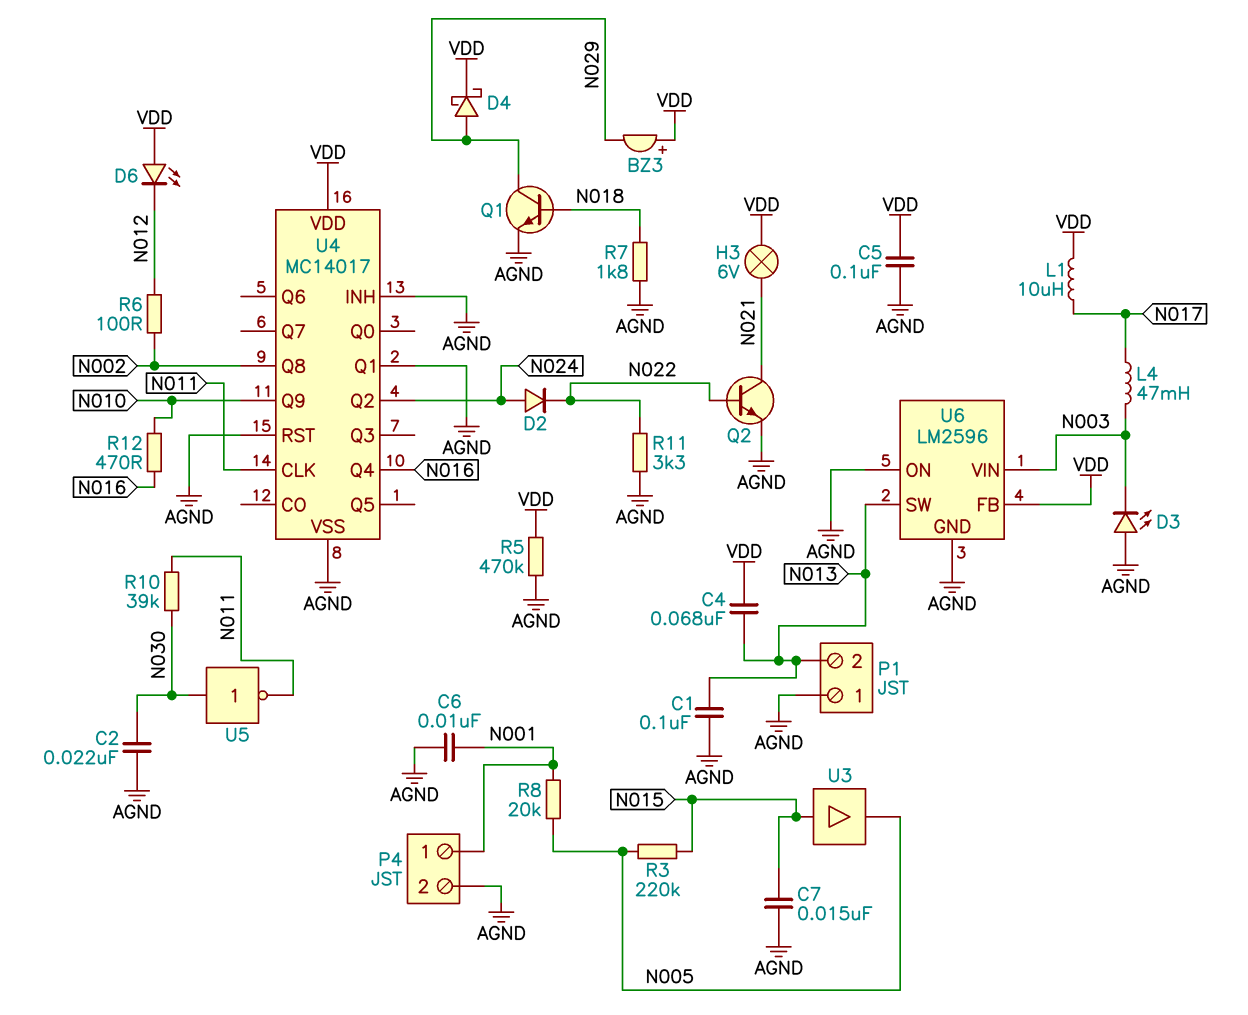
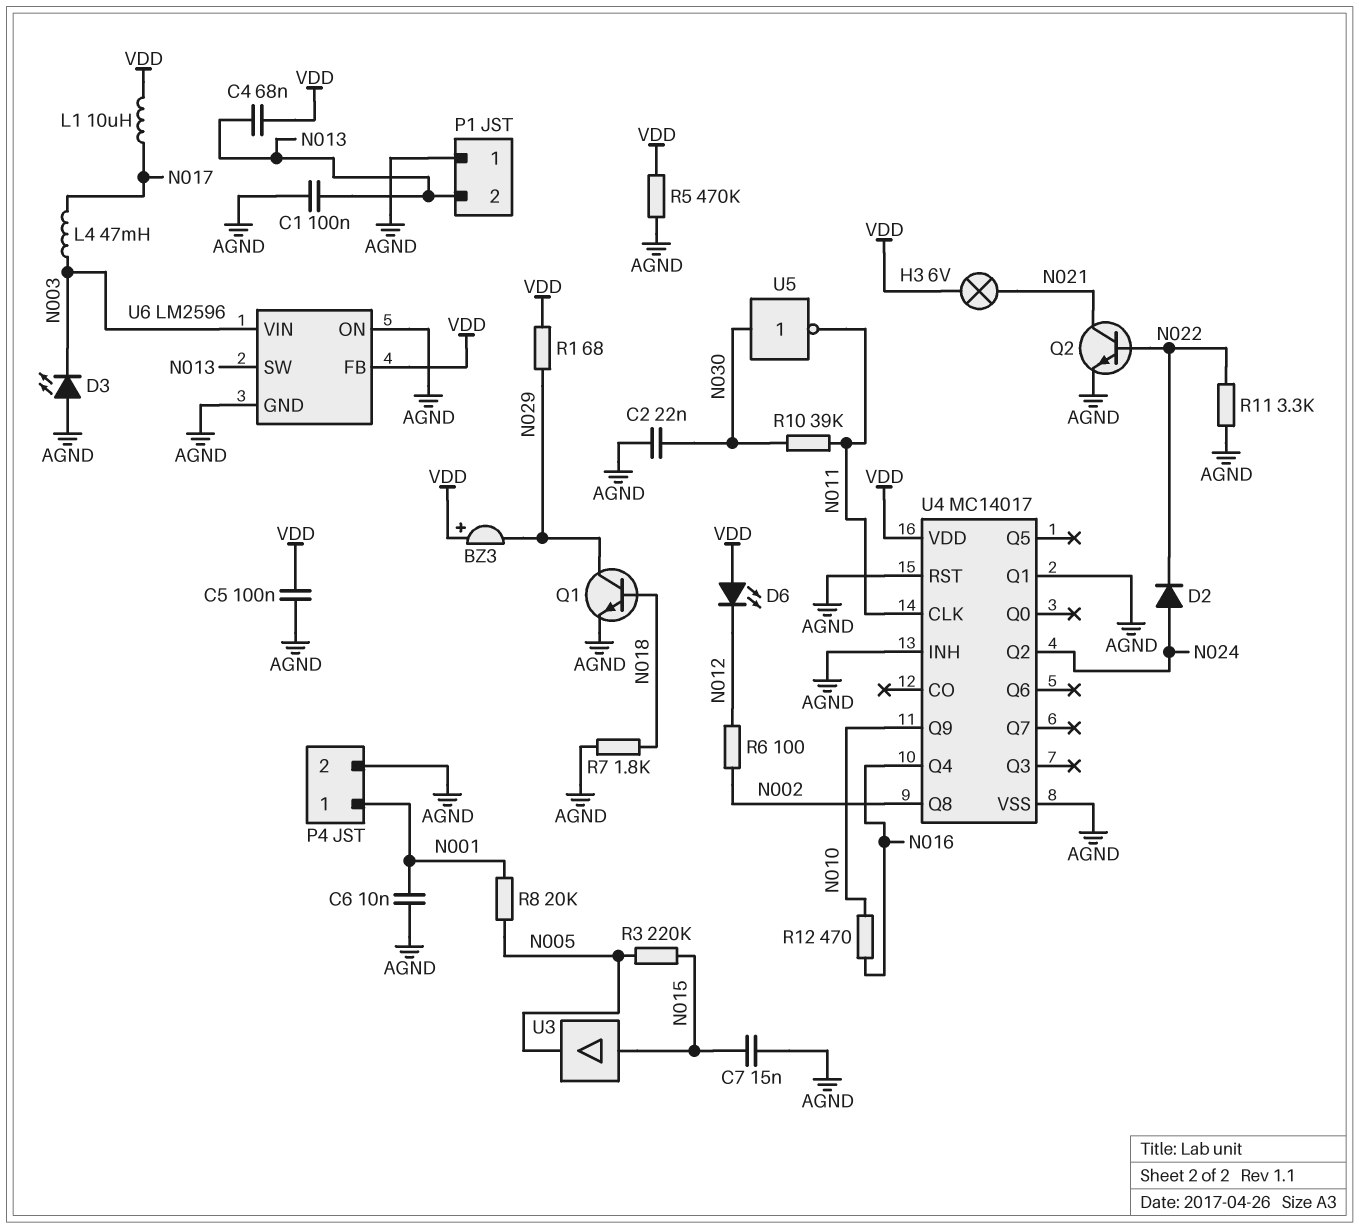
D4: schottky (A N029, K VDD) -> none
R1: none -> 68 (N029, VDD)

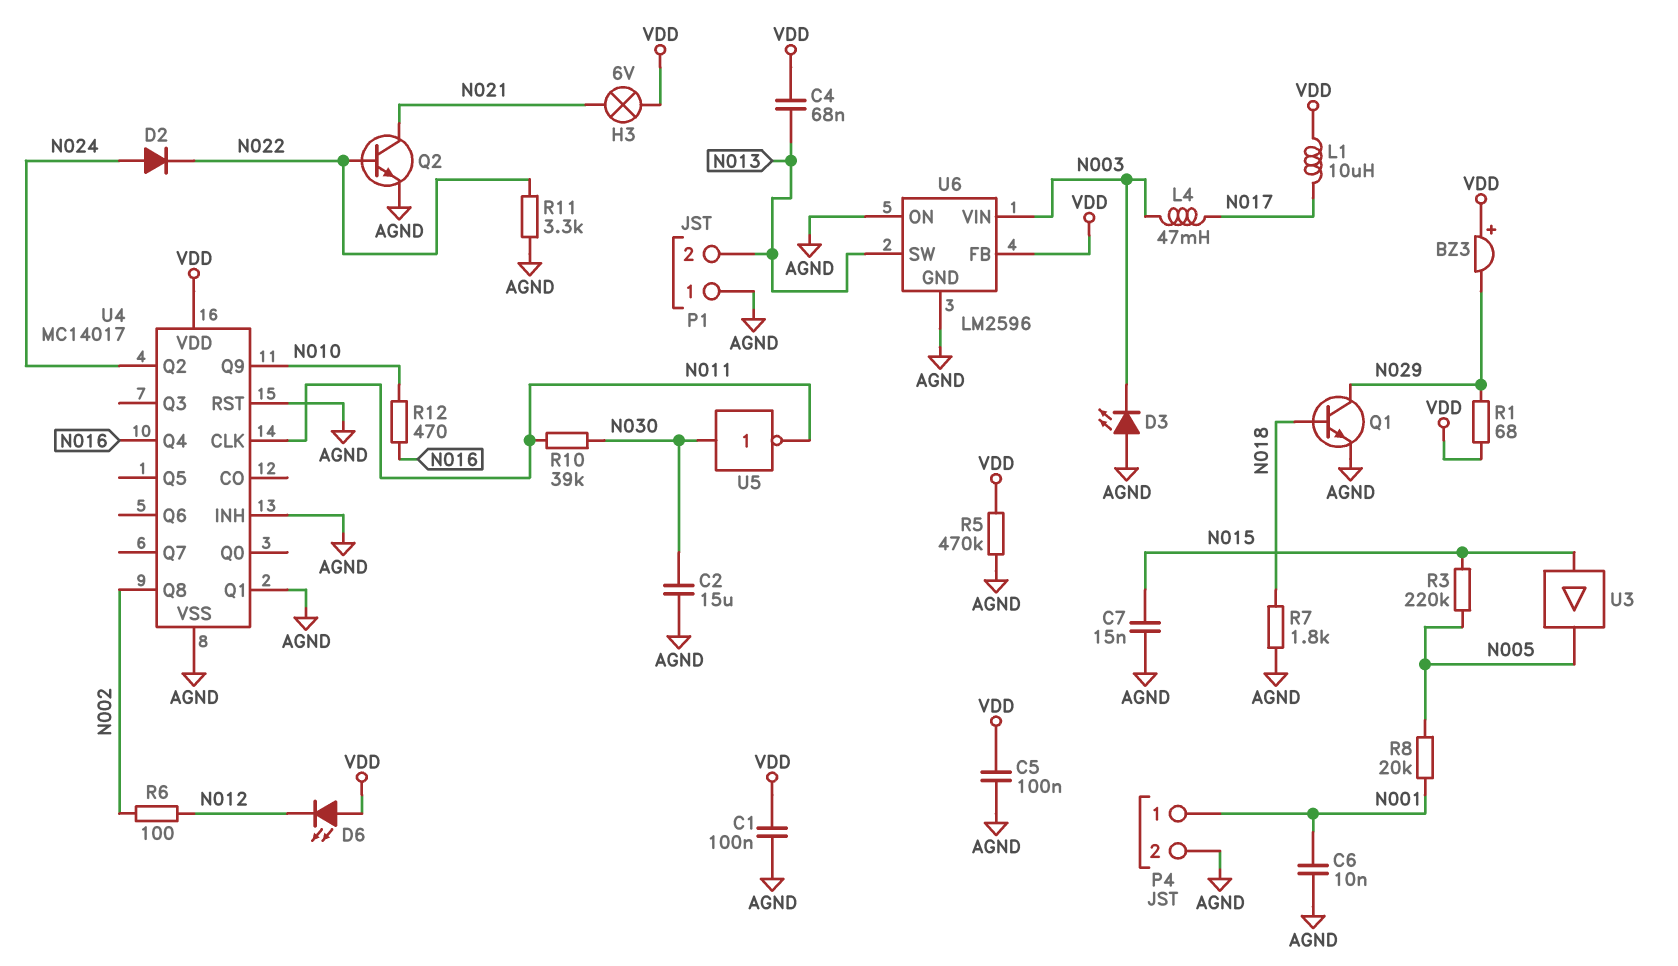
C1: 100nF (AGND, N013) -> 100nF (AGND, VDD)
C2: 22nF (AGND, N030) -> 15uF (AGND, N030)

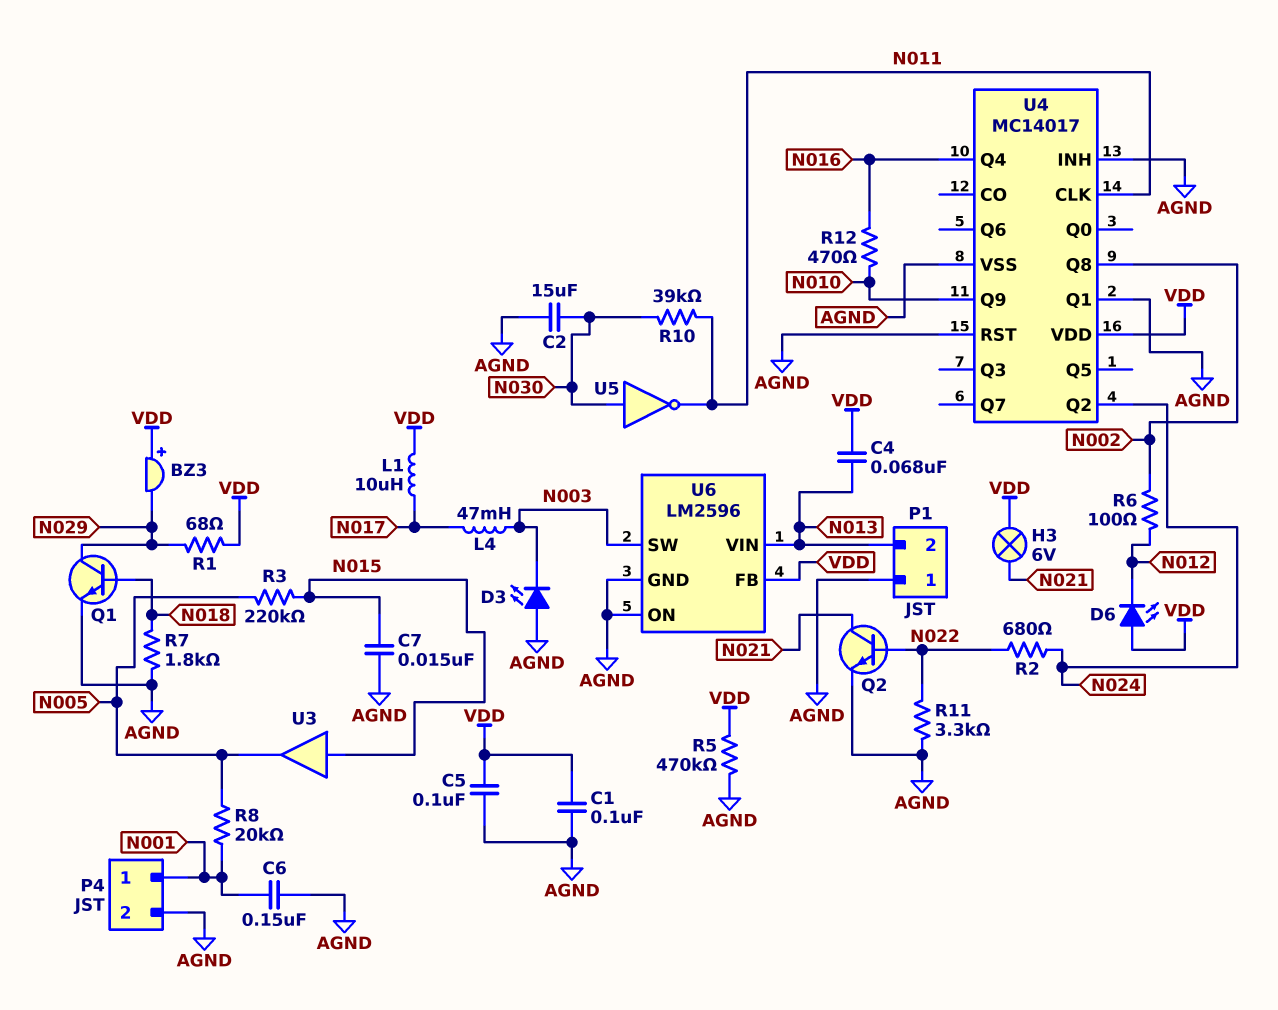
C6: 10nF (AGND, N001) -> 150nF (AGND, N001)
D2: diode (A N024, K N022) -> none
R2: none -> 680 (N022, N024)
U6 pin SW: N013 -> N003
U6 pin VIN: N003 -> N013

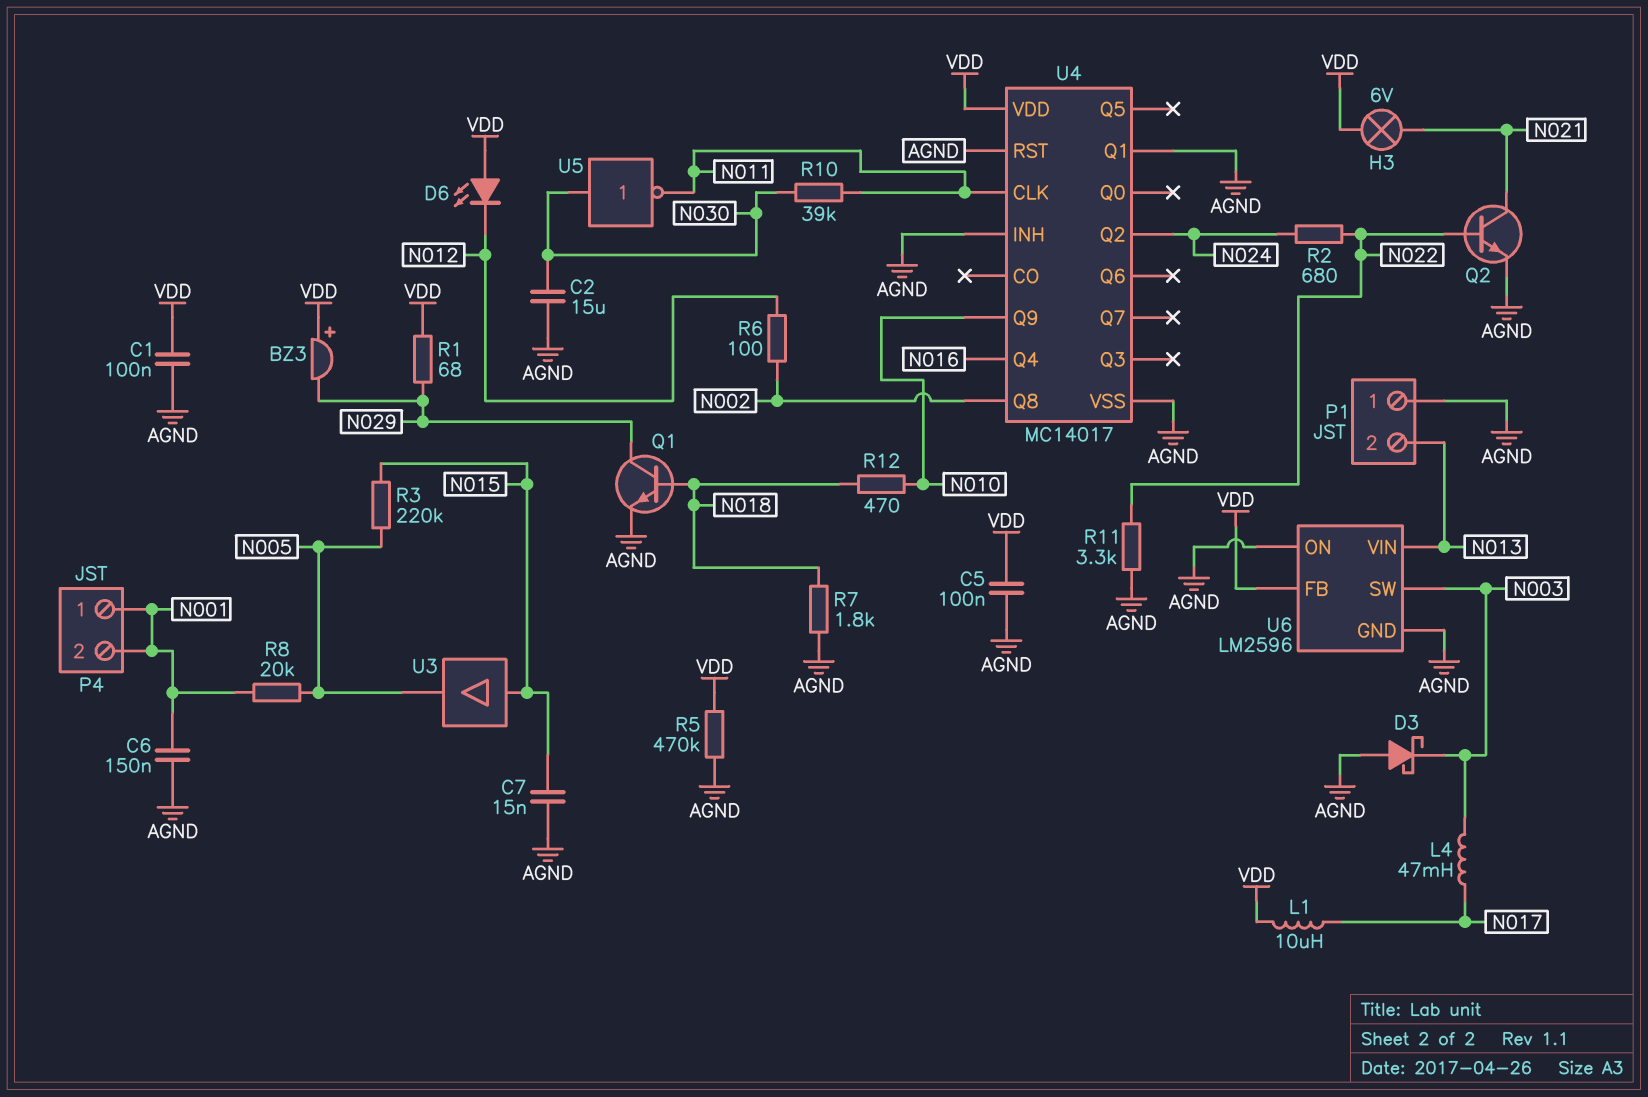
C4: 68nF (N013, VDD) -> none
D3: LED (A AGND, K N003) -> schottky (A AGND, K N003)
P4 pin 2: AGND -> N001
R12: 470 (N010, N016) -> 470 (N010, N018)

